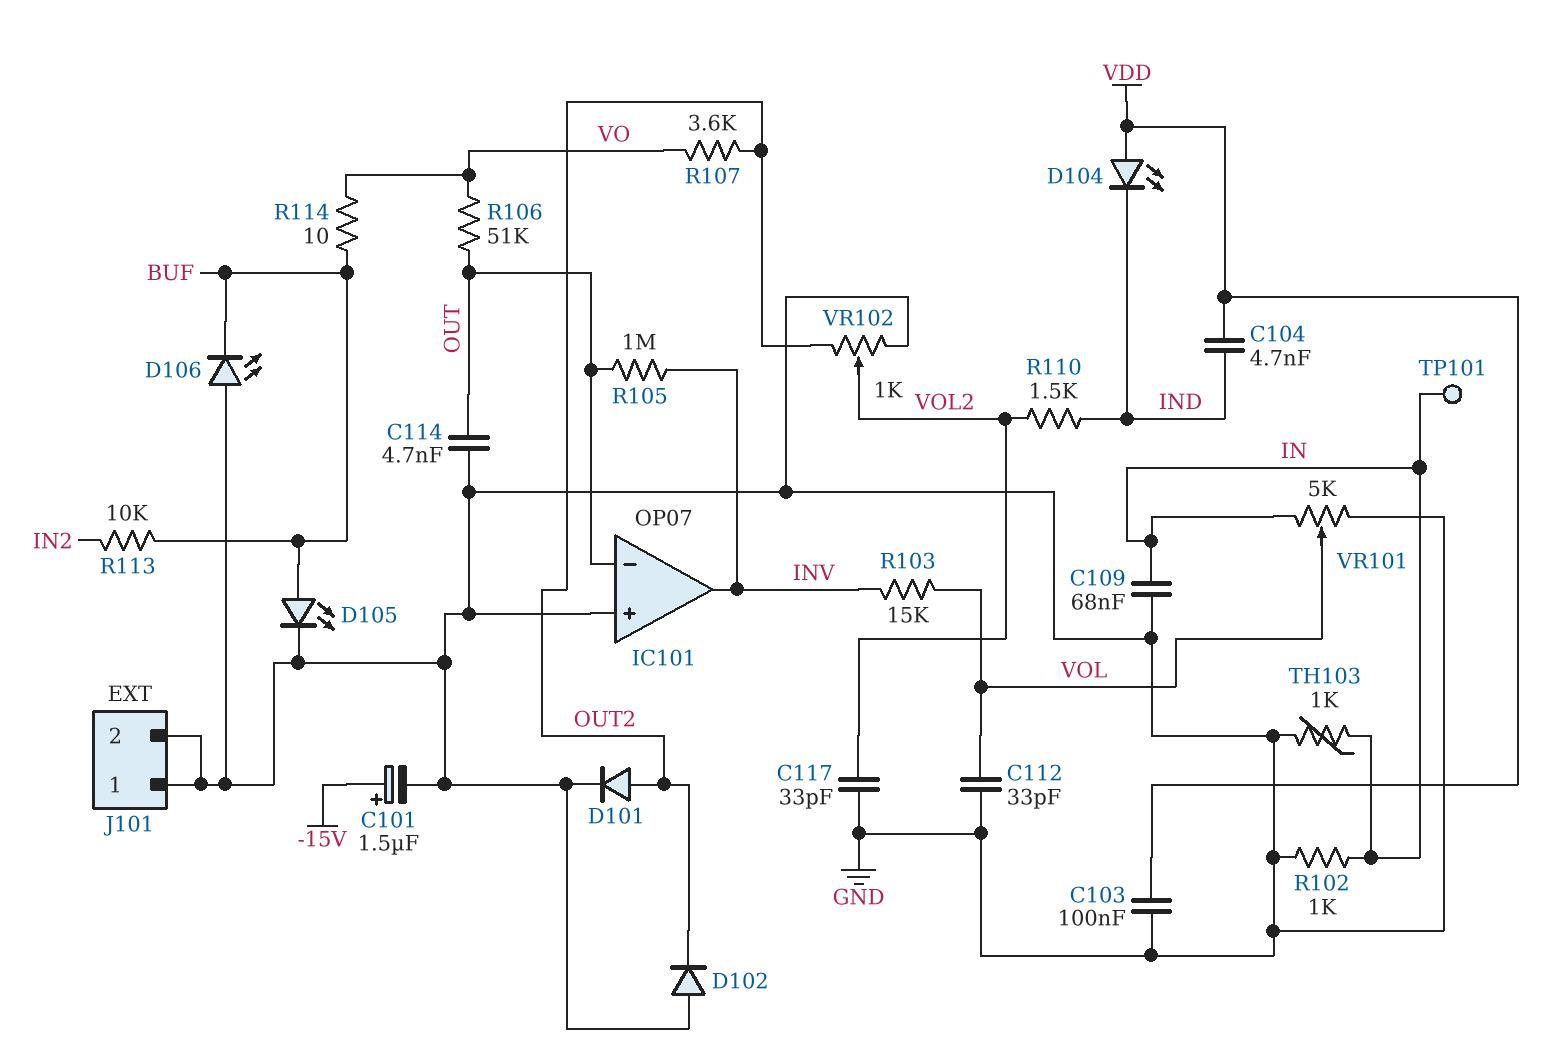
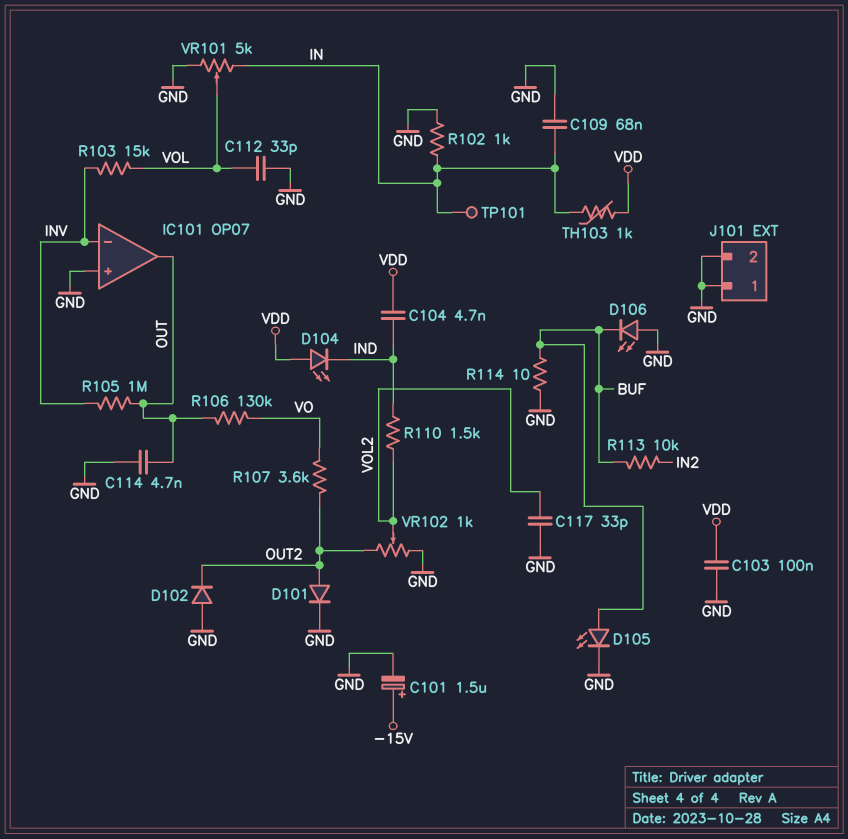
IC101 pin in-: OUT -> INV
IC101 pin out: INV -> OUT
R106: 51k (OUT, VO) -> 130k (OUT, VO)
R114: 10 (BUF, VO) -> 10 (BUF, GND)
TH103: 1k (GND, IN) -> 1k (IN, VDD)

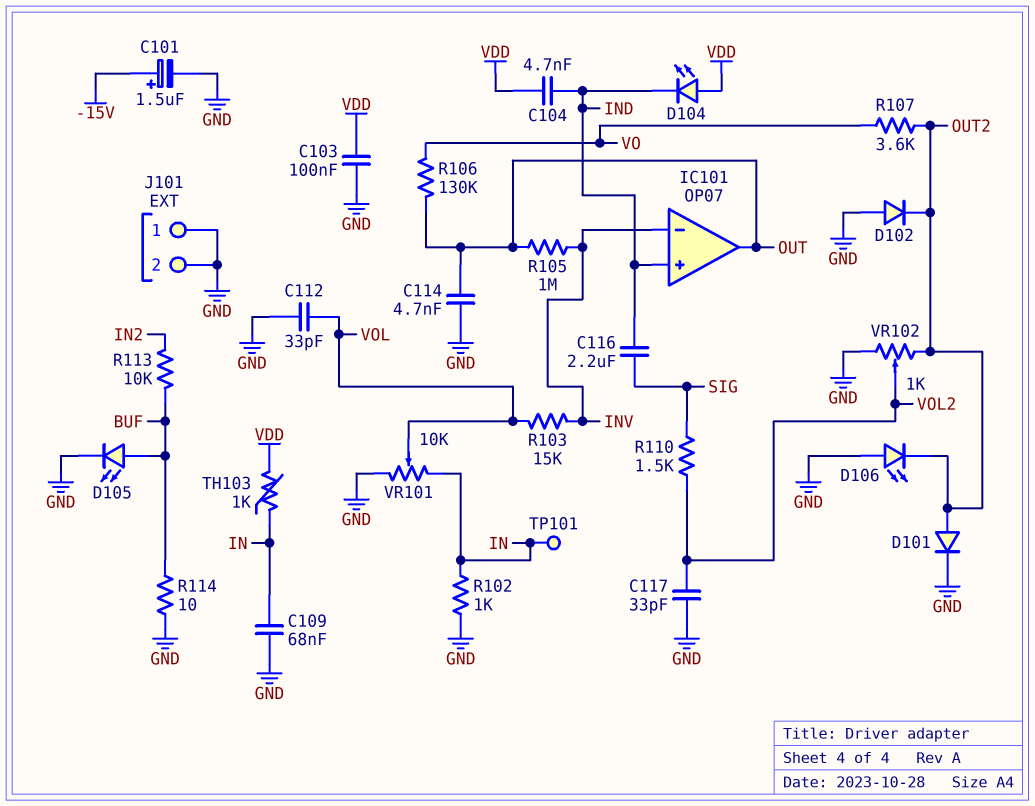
C116: none -> 2.2uF (IND, SIG)
D106: LED (A GND, K BUF) -> LED (A GND, K OUT2)
IC101 pin in+: GND -> IND
R110: 1.5k (IND, VOL2) -> 1.5k (SIG, VOL2)
VR101: 5k (GND, IN, wiper VOL) -> 10k (GND, IN, wiper VOL)

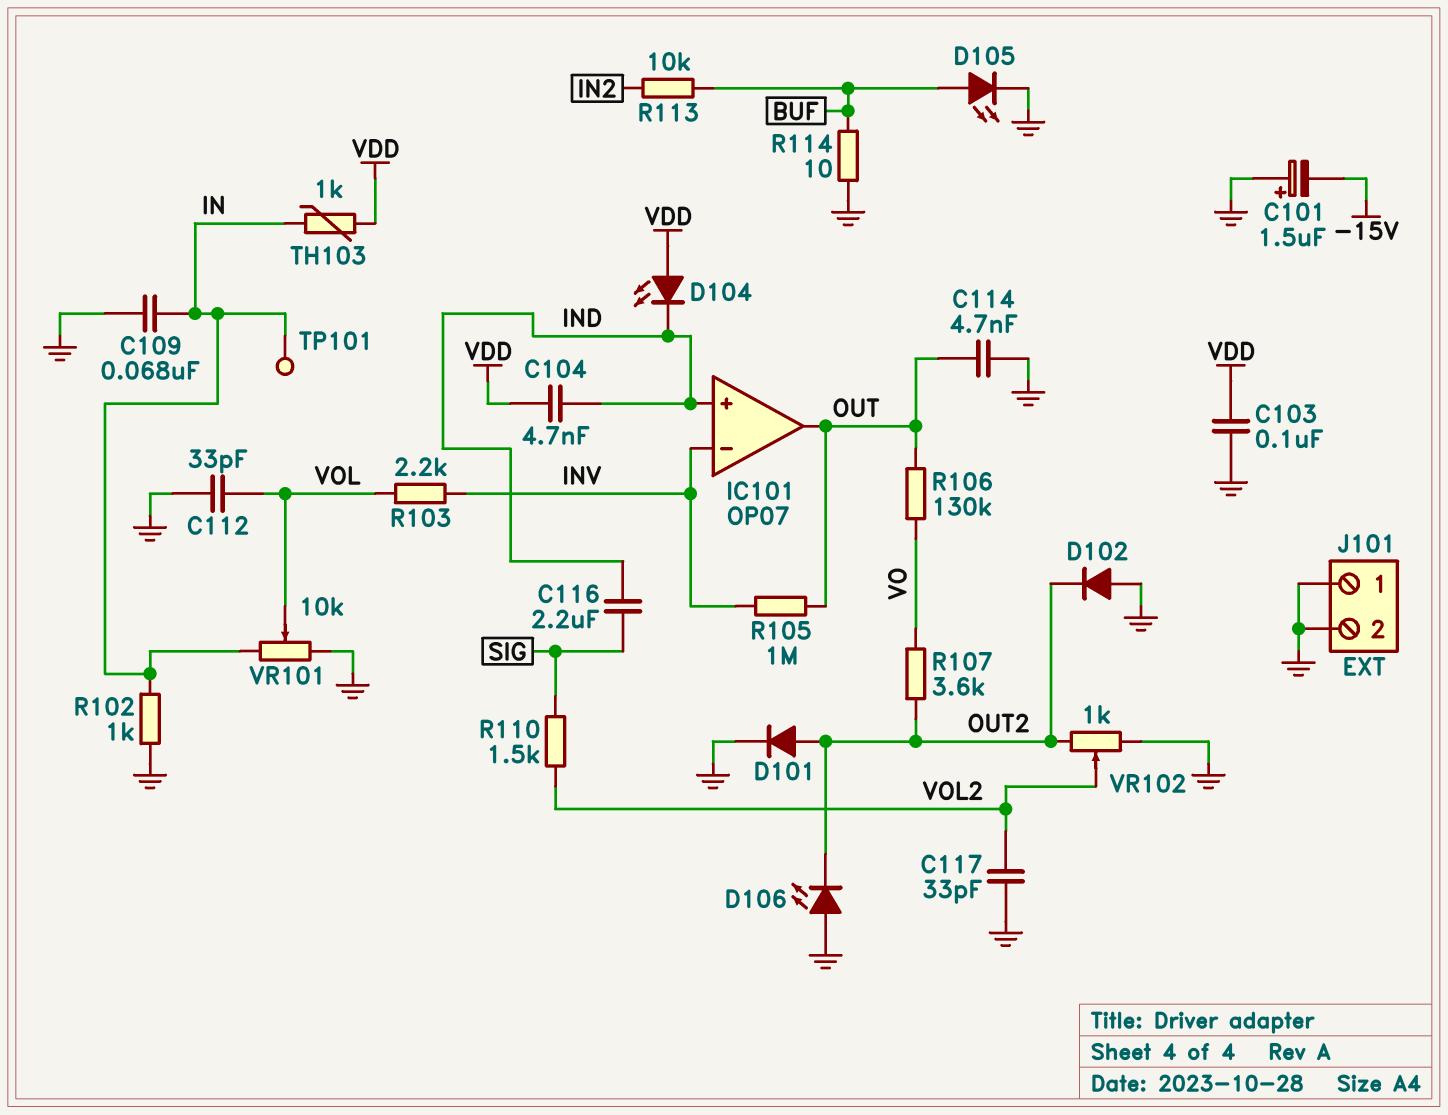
C101: 1.5uF (plus -15V, minus GND) -> 1.5uF (plus GND, minus -15V)
R103: 15k (INV, VOL) -> 2.2k (INV, VOL)

